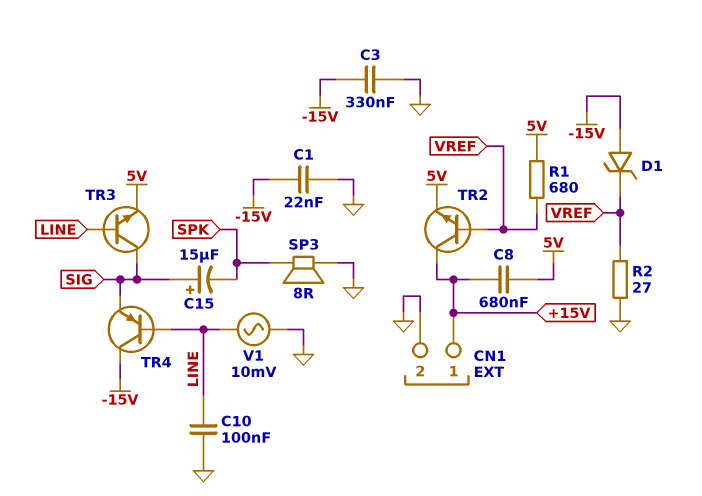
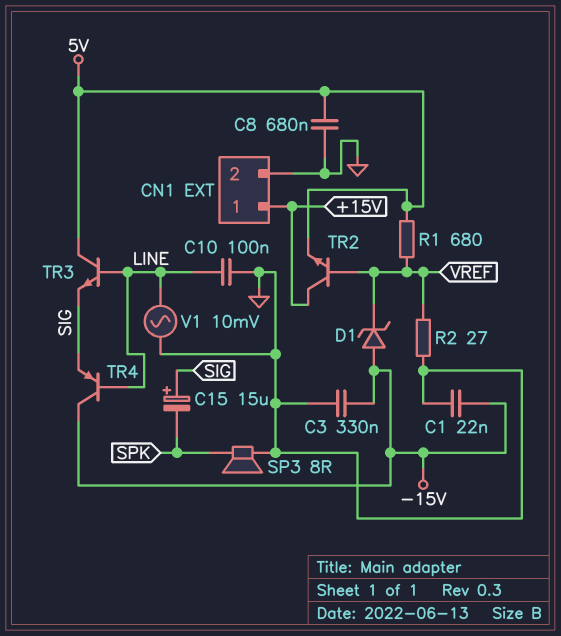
C8: 680nF (+15V, 5V) -> 680nF (5V, GND)
TR3: NPN (B LINE, C SIG, E 5V) -> NPN (B LINE, C 5V, E SIG)

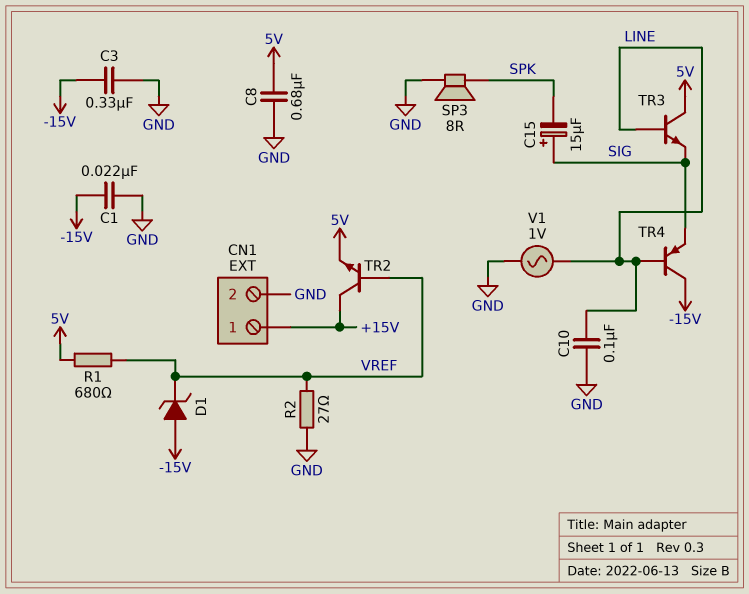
V1: AC 10mV (GND, LINE) -> AC 1V (GND, LINE)

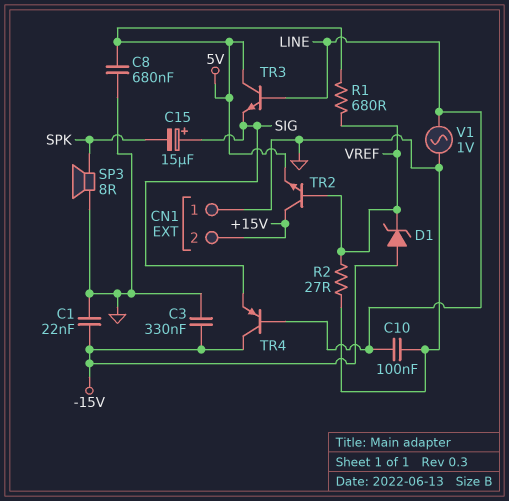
CN1 pin 1: +15V -> GND
CN1 pin 2: GND -> +15V

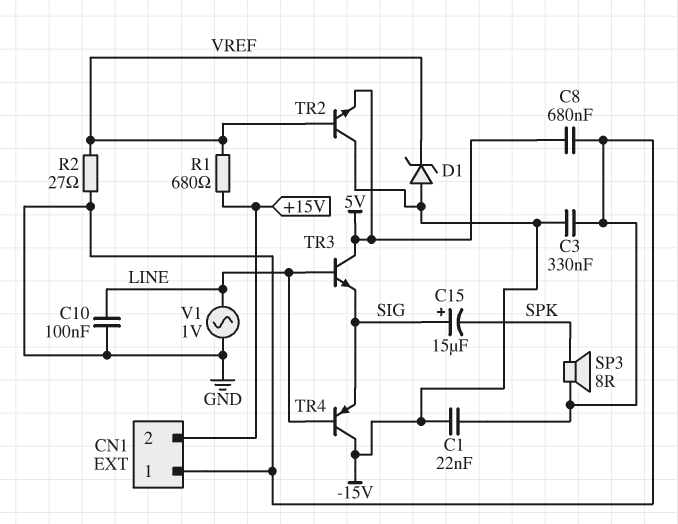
R1: 680 (5V, VREF) -> 680 (+15V, VREF)
TR2: NPN (B VREF, C +15V, E 5V) -> NPN (B VREF, C -15V, E 5V)

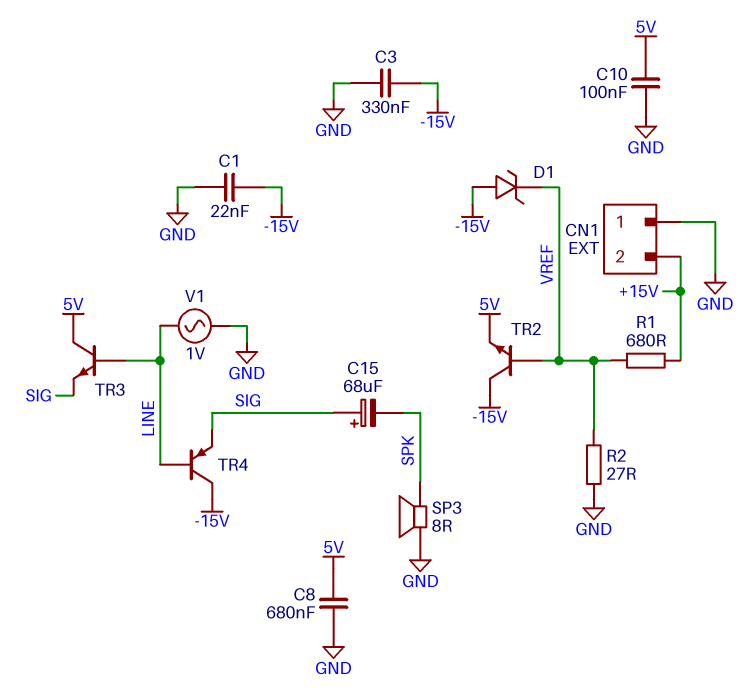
C10: 100nF (GND, LINE) -> 100nF (5V, GND)
C15: 15uF (plus SIG, minus SPK) -> 68uF (plus SIG, minus SPK)

